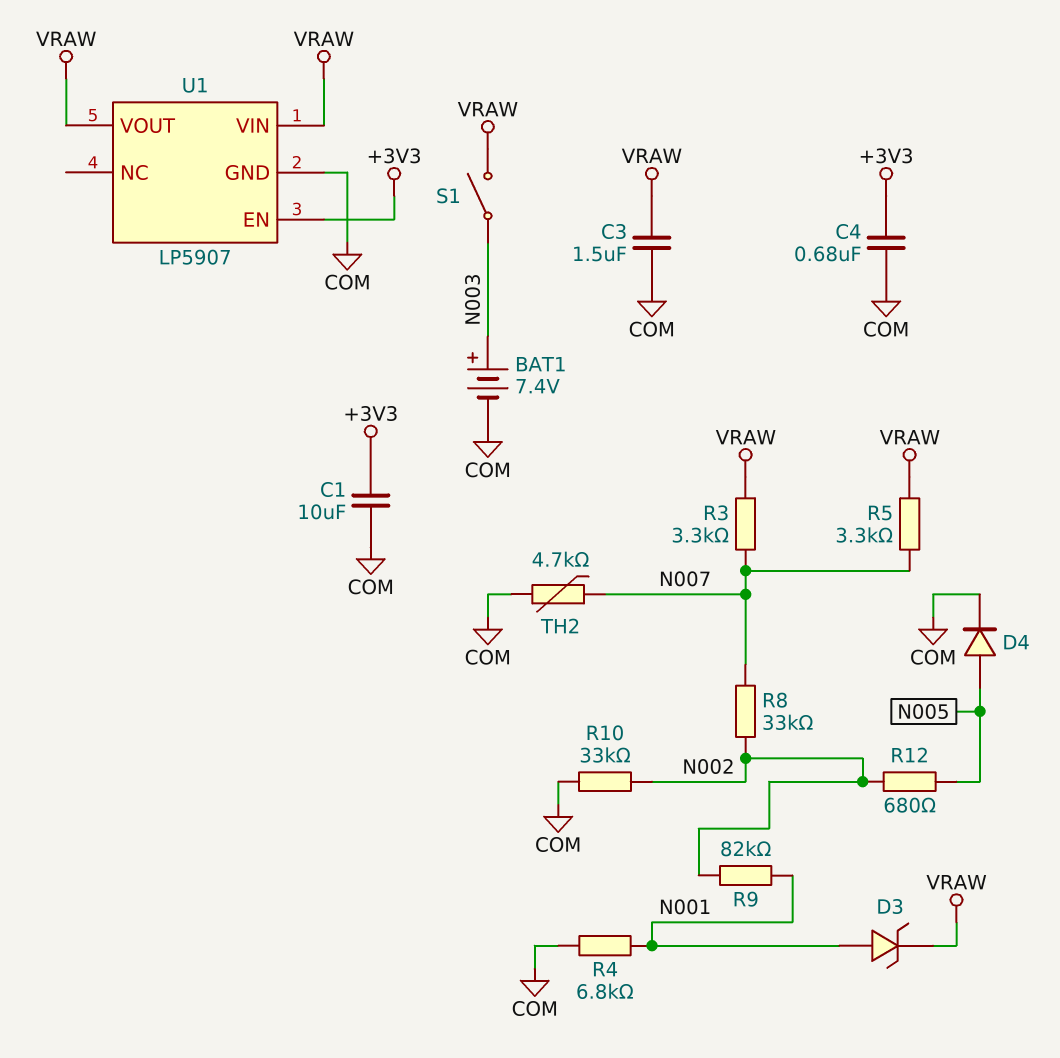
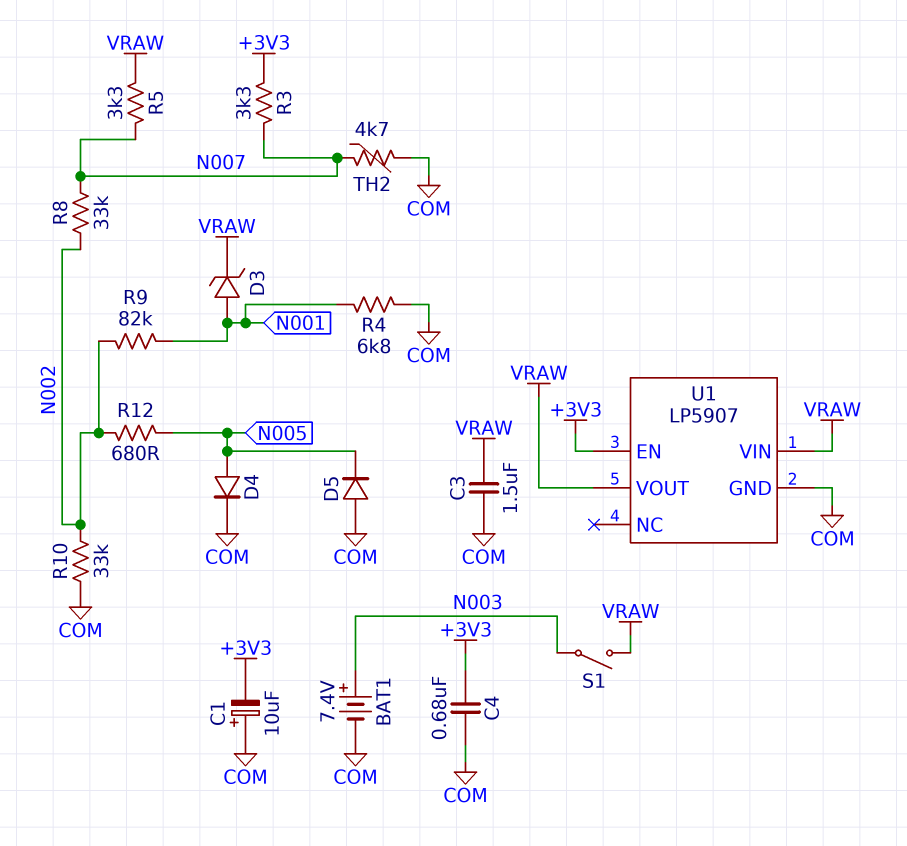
C1: 10uF (+3V3, COM) -> 10uF (plus COM, minus +3V3)
D5: none -> diode (A COM, K N005)
R3: 3.3k (N007, VRAW) -> 3.3k (+3V3, N007)

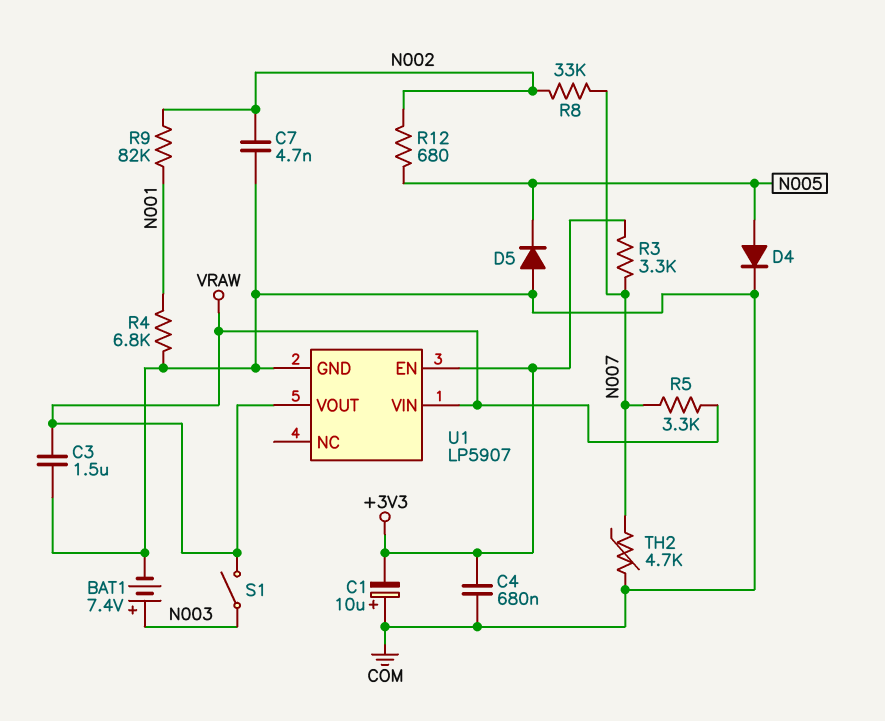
C7: none -> 4.7nF (COM, N002)
D3: zener (A N001, K VRAW) -> none
R10: 33k (COM, N002) -> none

